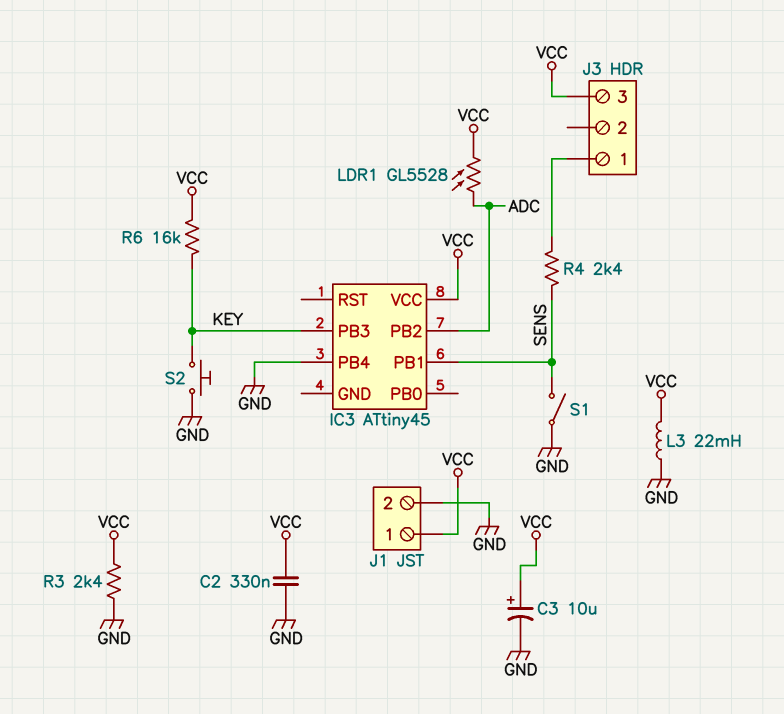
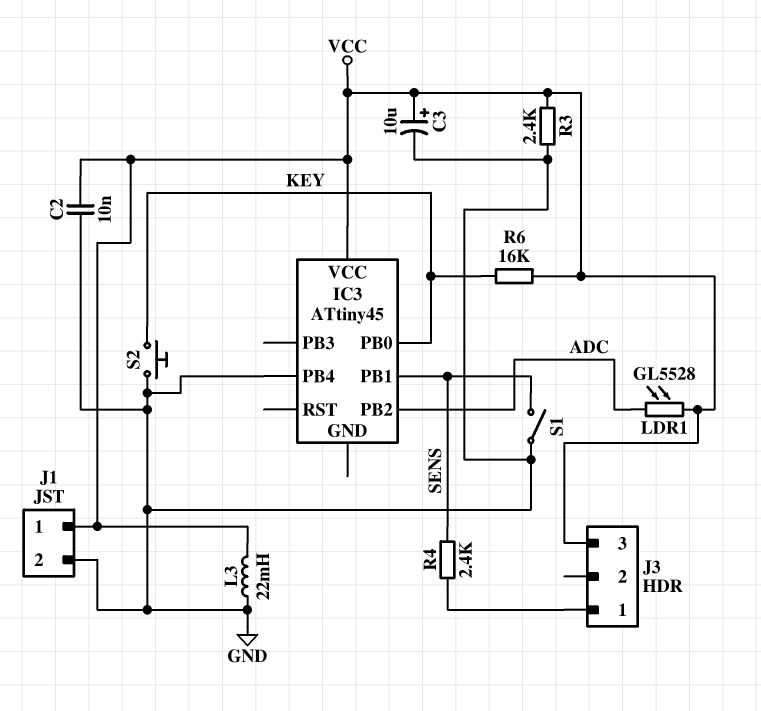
C2: 330nF (GND, VCC) -> 10nF (GND, VCC)
IC3 pin PB0: none -> KEY
IC3 pin PB3: KEY -> none

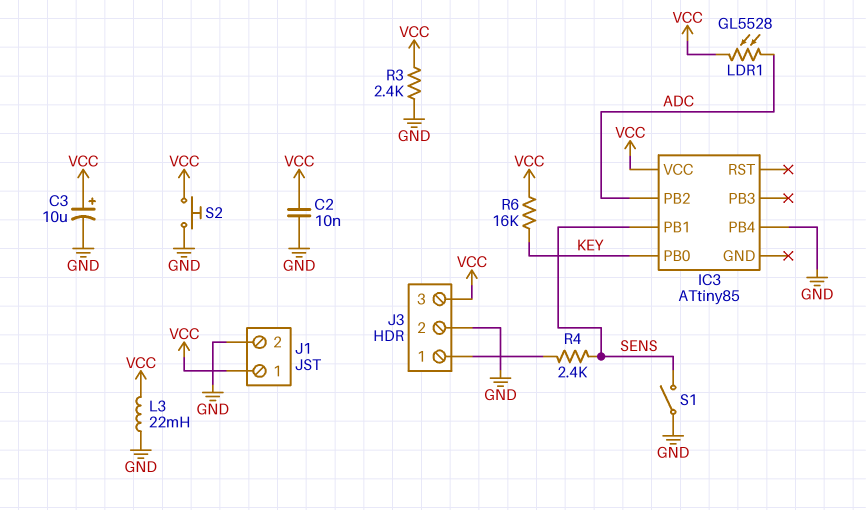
IC3: ATtiny45 -> ATtiny85
J3 pin 2: none -> GND
S2: button (GND, KEY) -> button (GND, VCC)

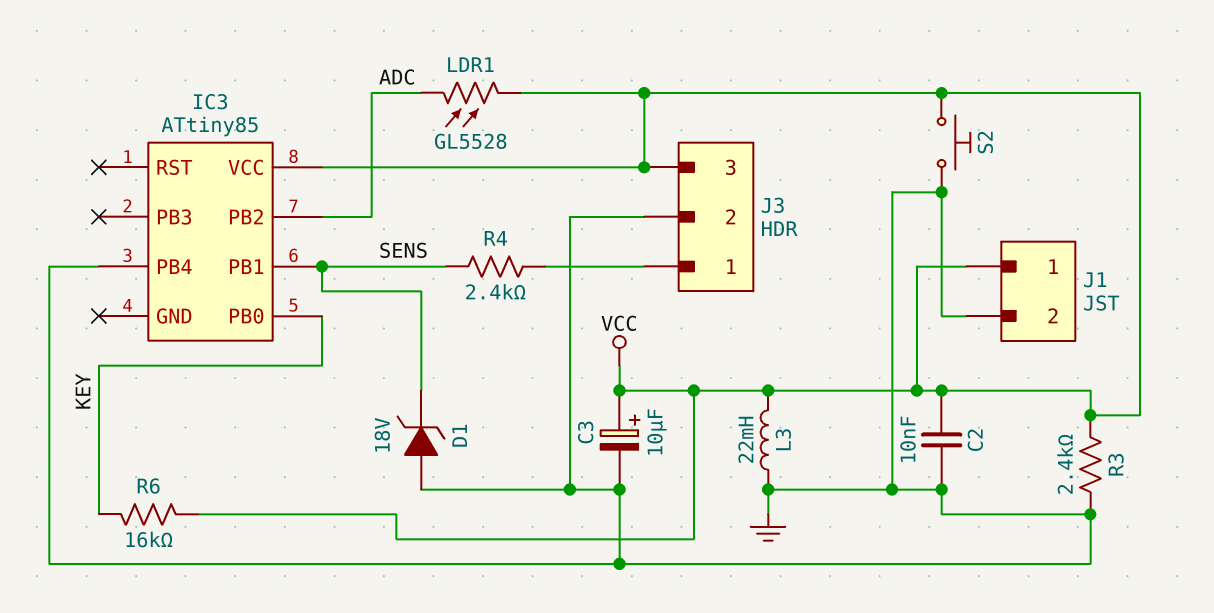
D1: none -> zener 18V (A GND, K SENS)
S1: switch (GND, SENS) -> none

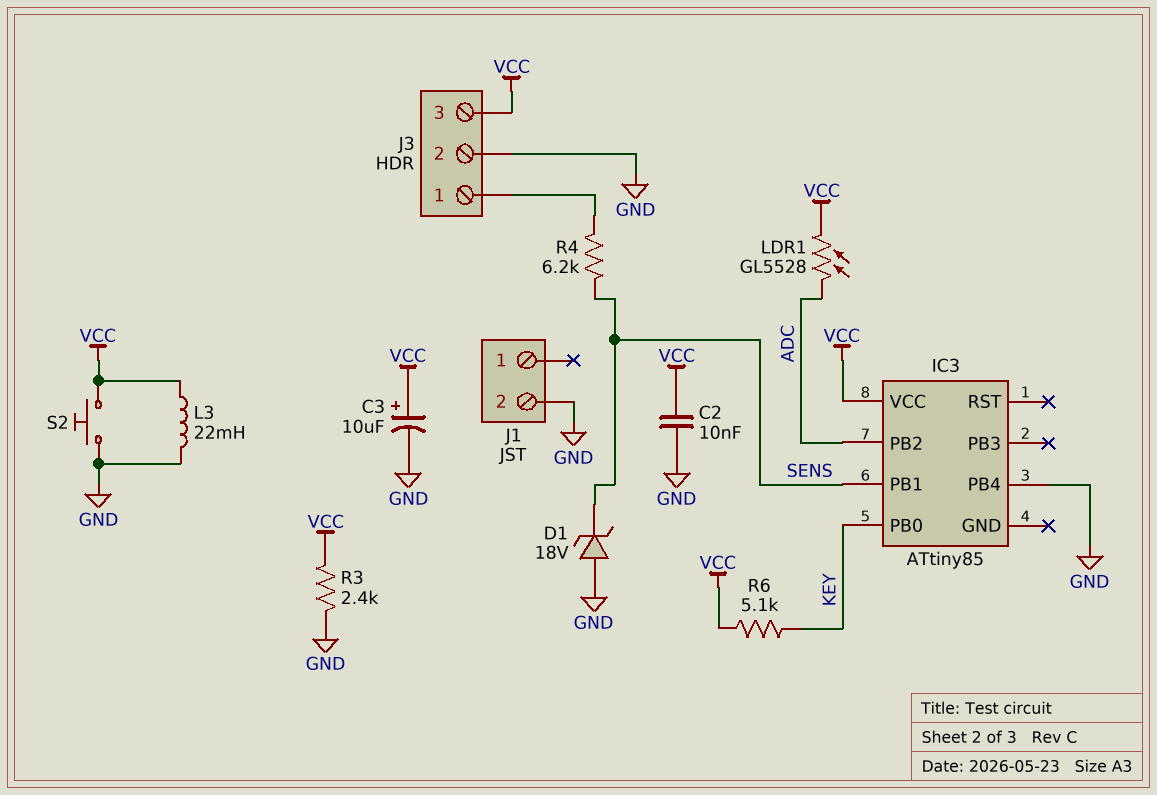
J1 pin 1: VCC -> none
R4: 2.4k (J3/1, SENS) -> 6.2k (J3/1, SENS)
R6: 16k (KEY, VCC) -> 5.1k (KEY, VCC)

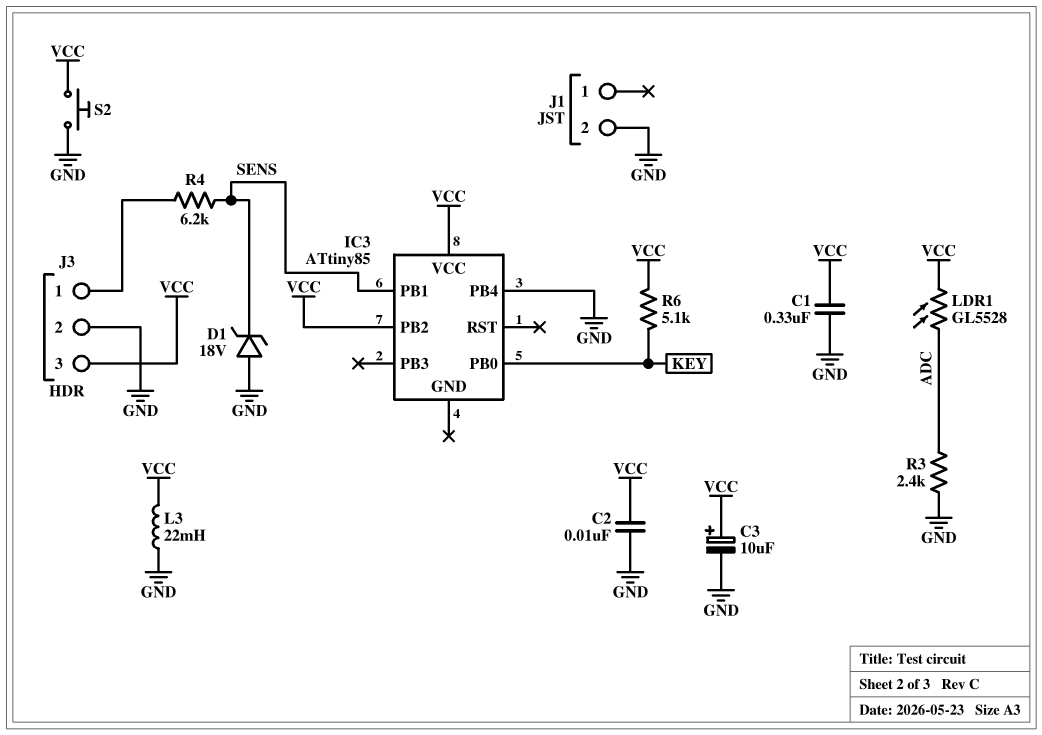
C1: none -> 330nF (GND, VCC)
IC3 pin PB2: ADC -> VCC
R3: 2.4k (GND, VCC) -> 2.4k (ADC, GND)

